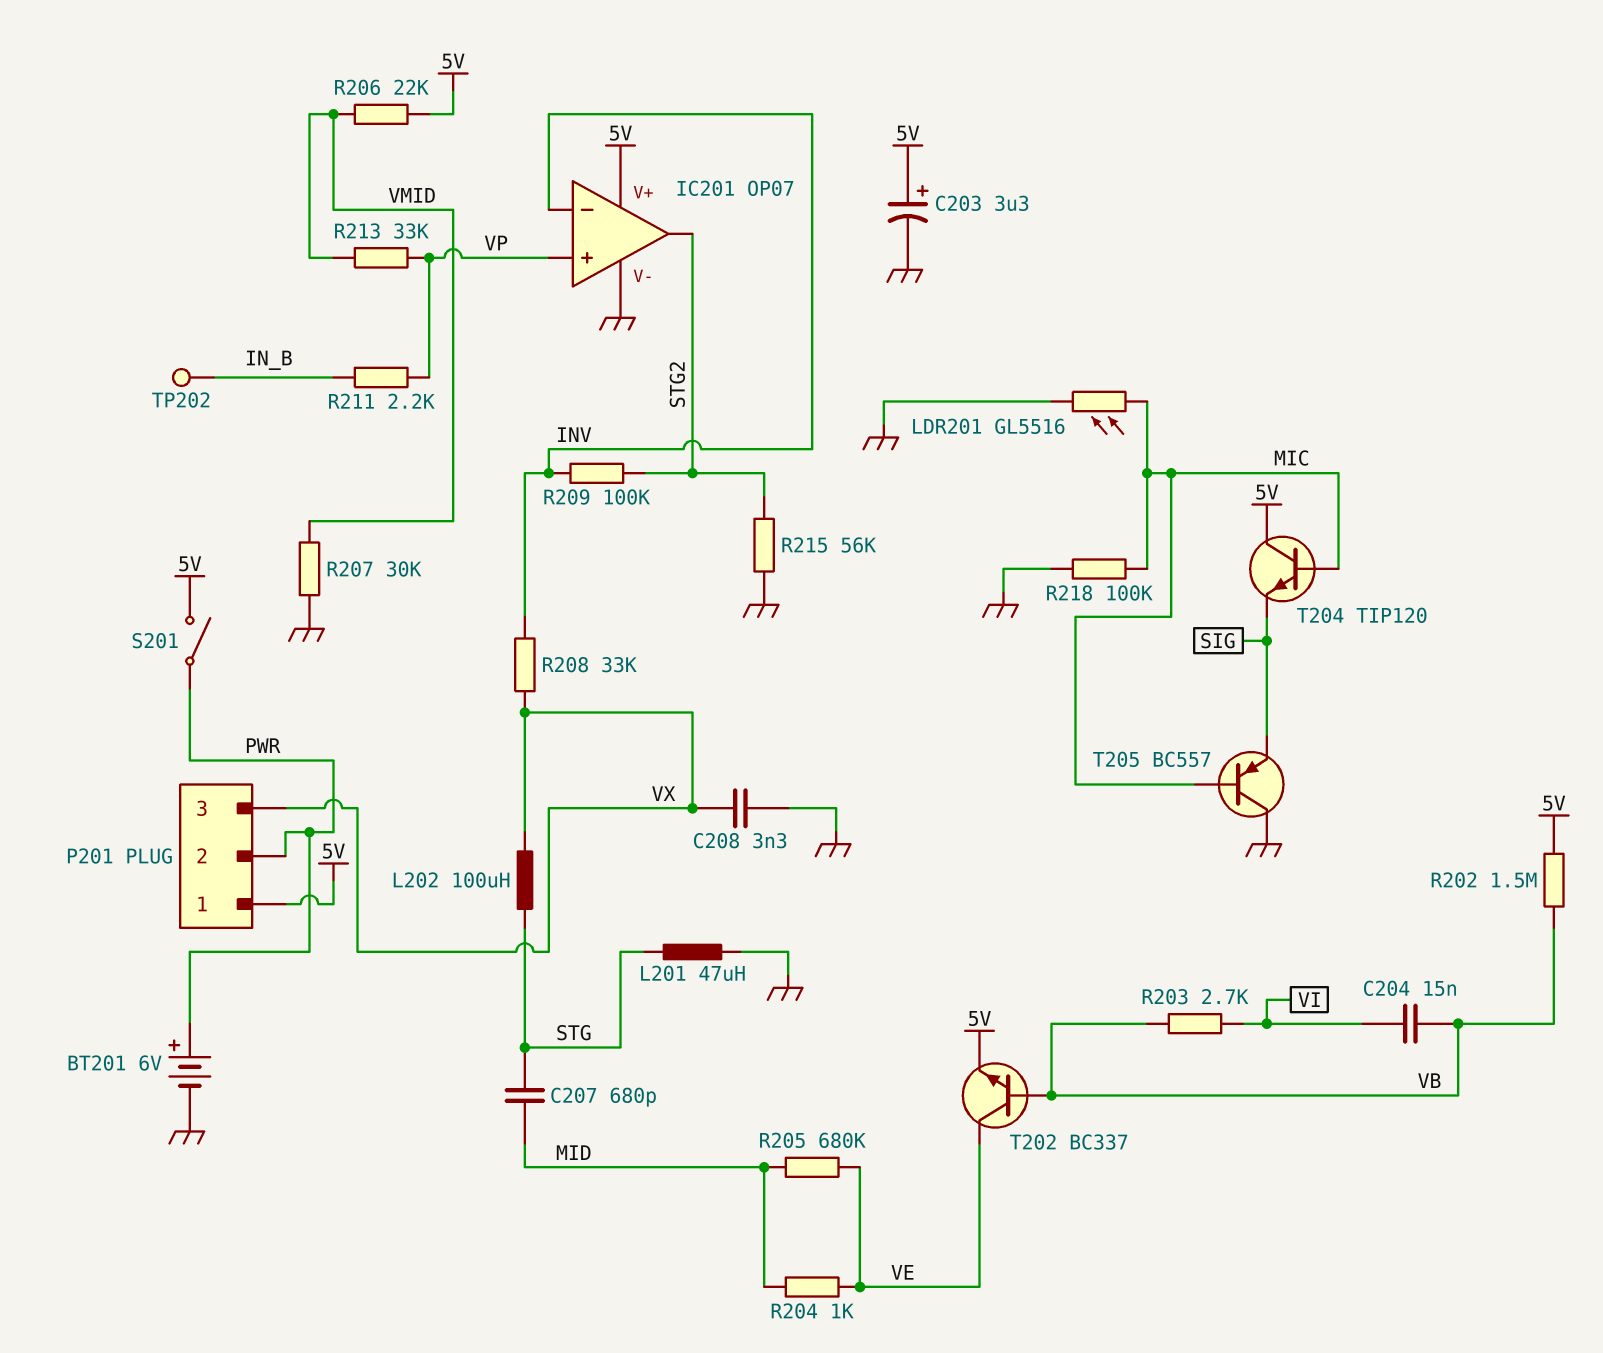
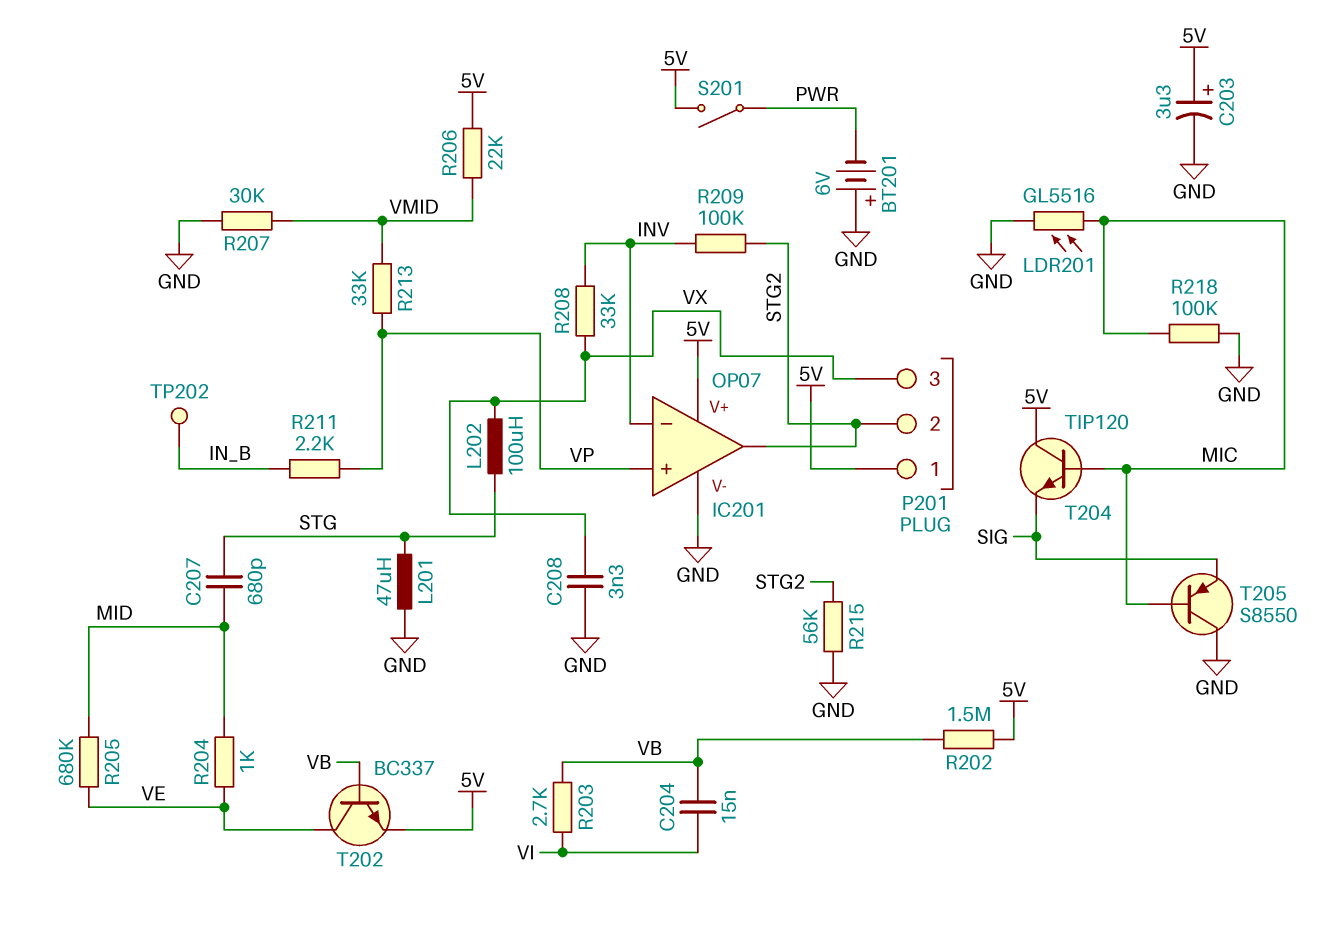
BT201: 6V (plus PWR, minus GND) -> 6V (plus GND, minus PWR)
P201 pin 2: PWR -> STG2
T205: PNP BC557 (B MIC, C GND, E SIG) -> PNP S8550 (B MIC, C GND, E SIG)

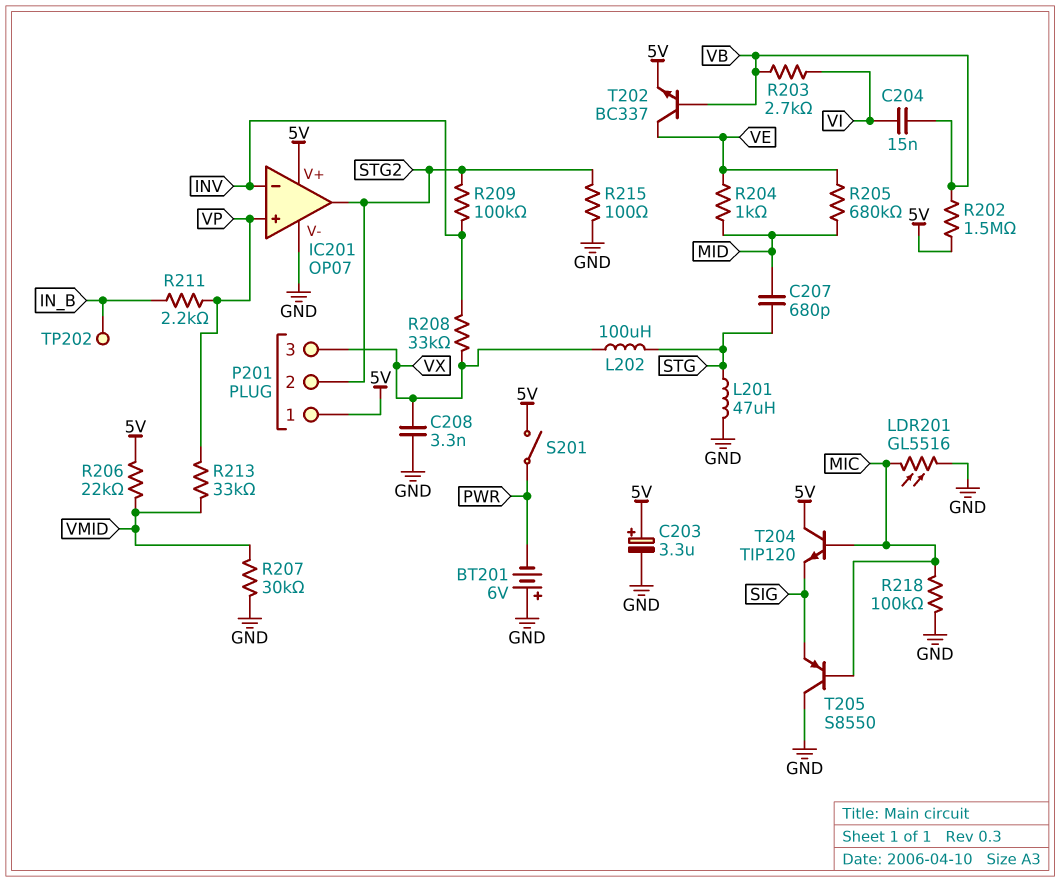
R215: 56k (GND, STG2) -> 100 (GND, STG2)

